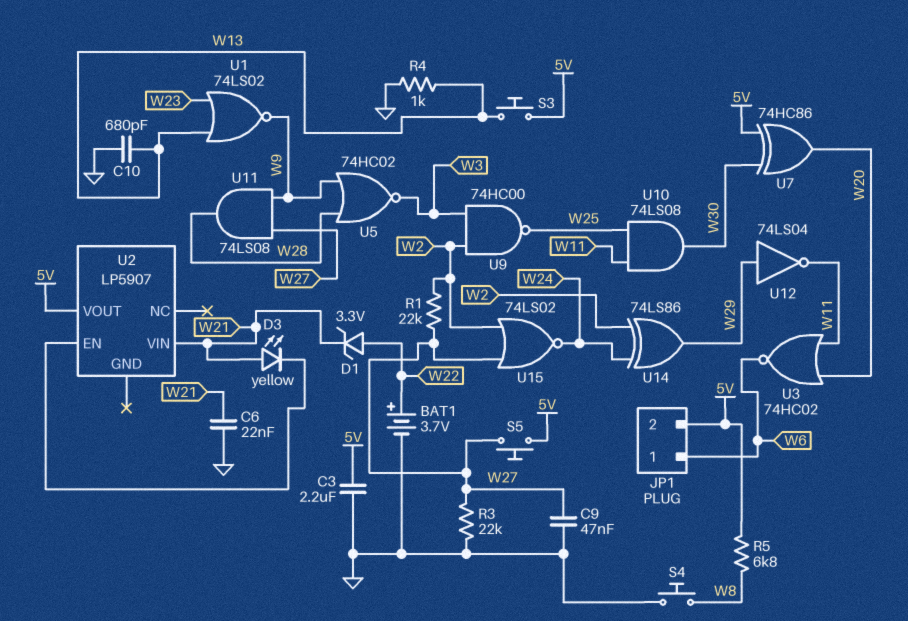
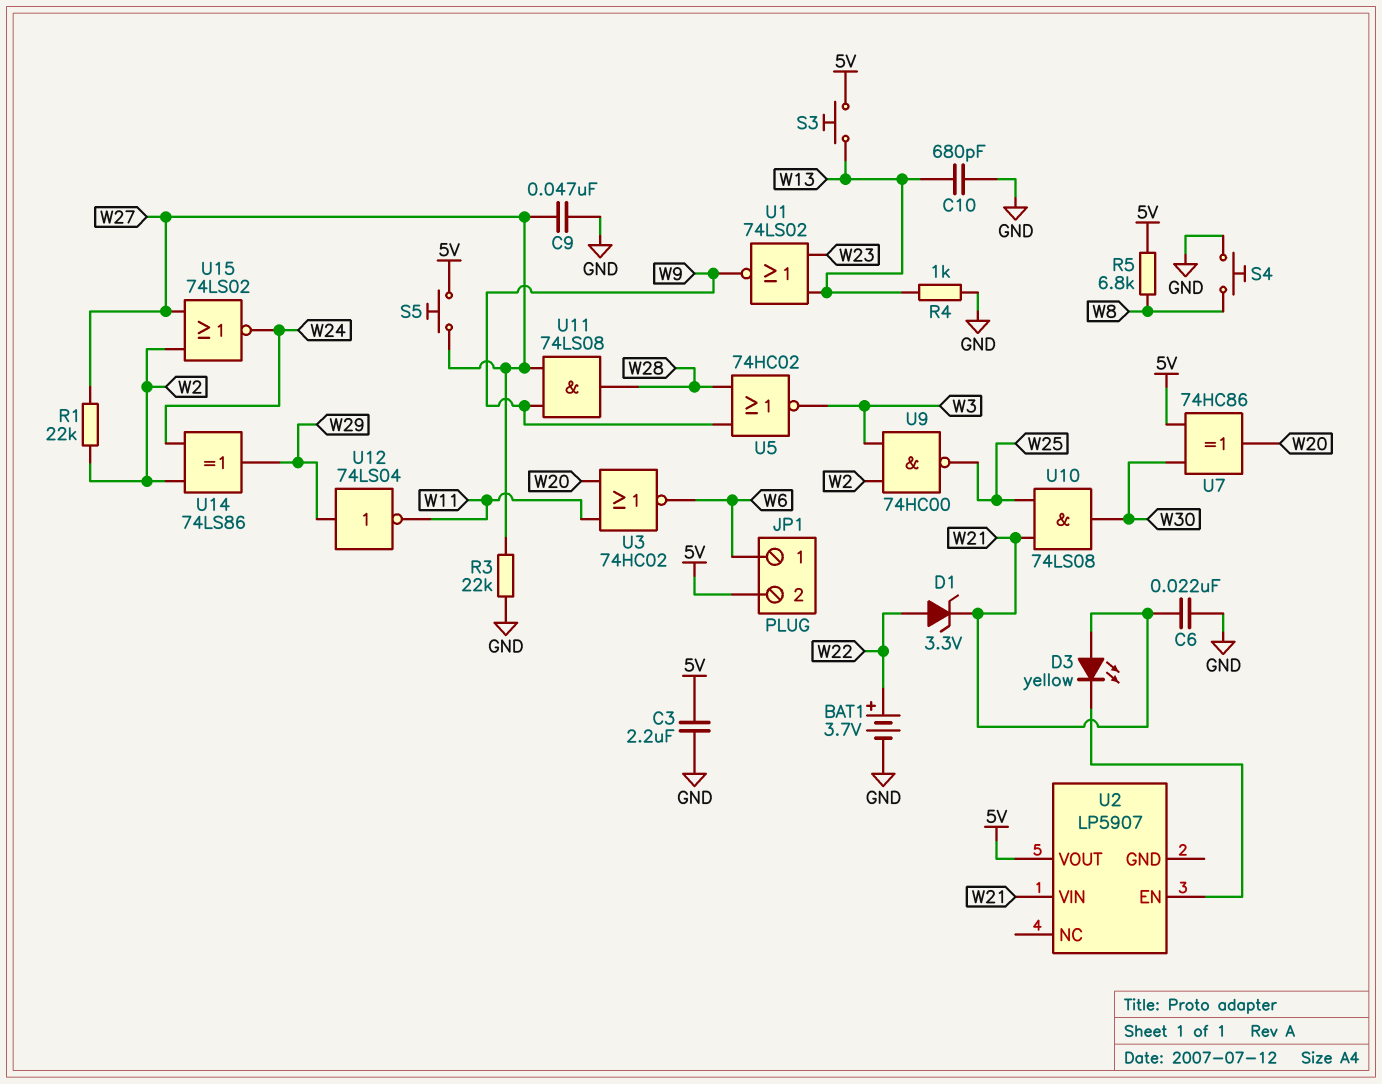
U10: AND 74LS08 (in W11, in W25, out W30) -> AND 74LS08 (in W21, in W25, out W30)

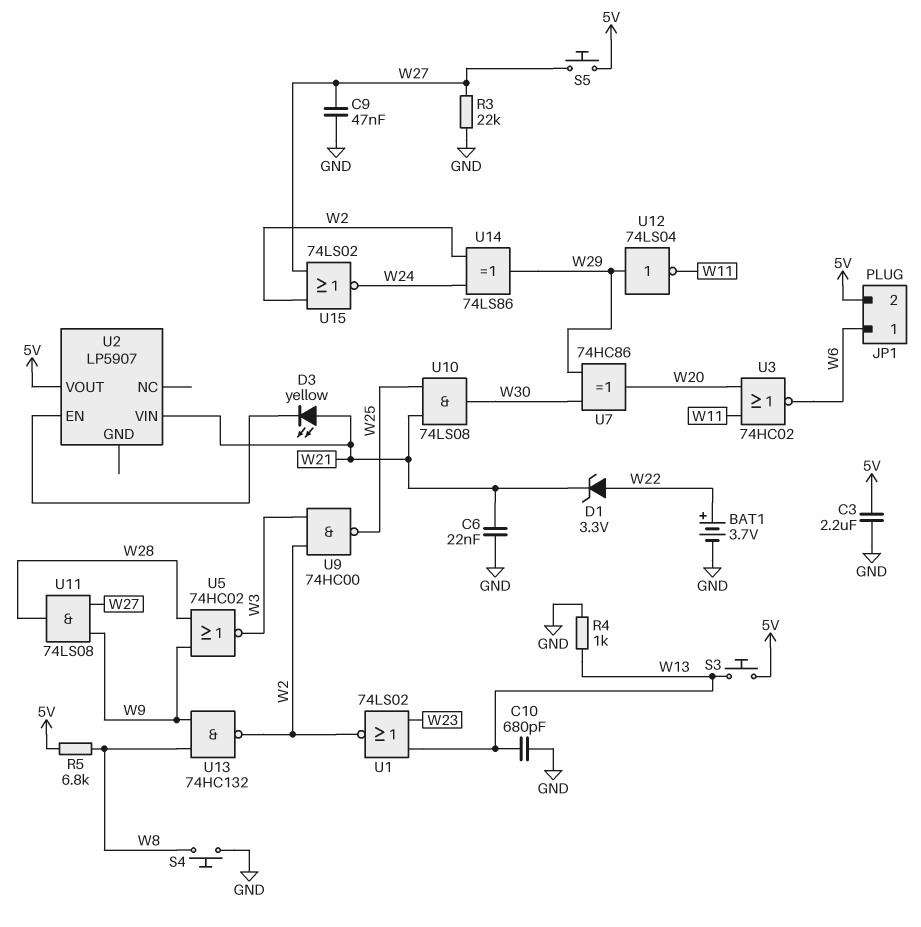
R1: 22k (W2, W27) -> none
U1: NOR 74LS02 (in W13, in W23, out W9) -> NOR 74LS02 (in W13, in W23, out W2)
U7: XOR 74HC86 (in 5V, in W30, out W20) -> XOR 74HC86 (in W29, in W30, out W20)
U13: none -> NAND 74HC132 (in W8, in W9, out W2)

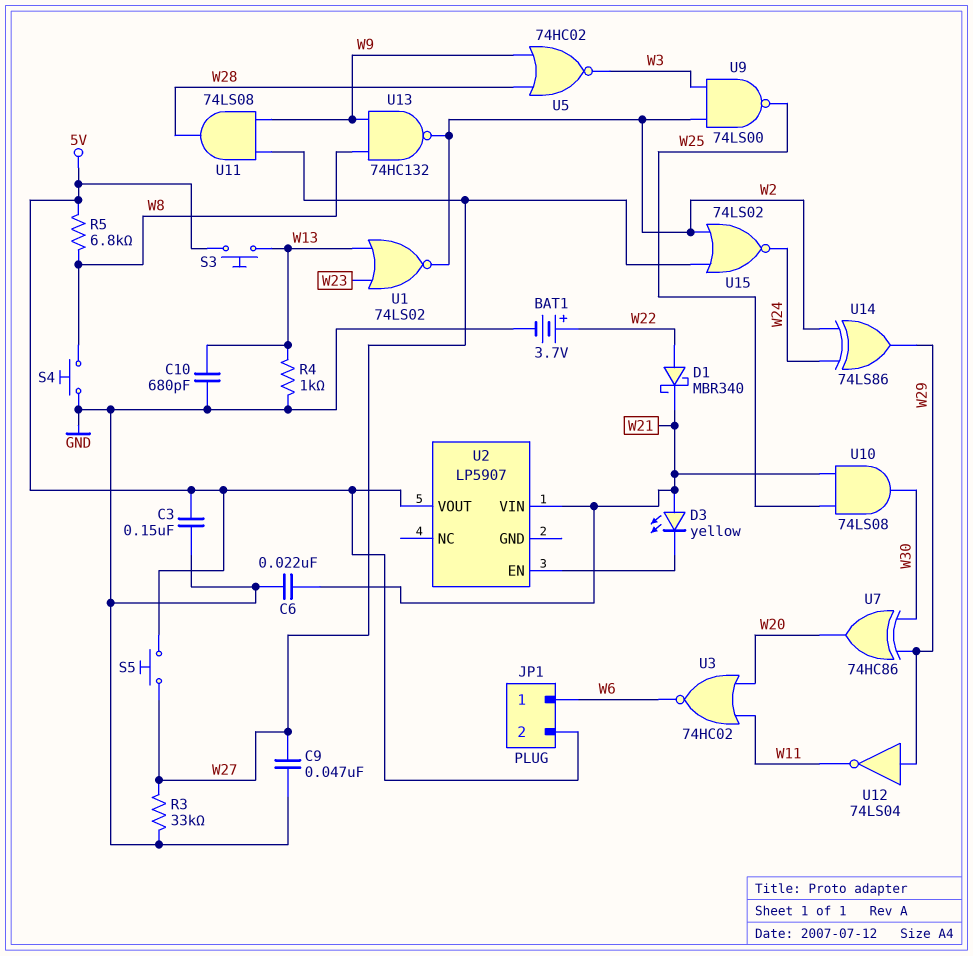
C3: 2.2uF (5V, GND) -> 150nF (5V, GND)
D1: zener 3.3V (A W22, K W21) -> schottky MBR340 (A W22, K W21)
R3: 22k (GND, W27) -> 33k (GND, W27)
U9: NAND 74HC00 (in W2, in W3, out W25) -> NAND 74LS00 (in W2, in W3, out W25)

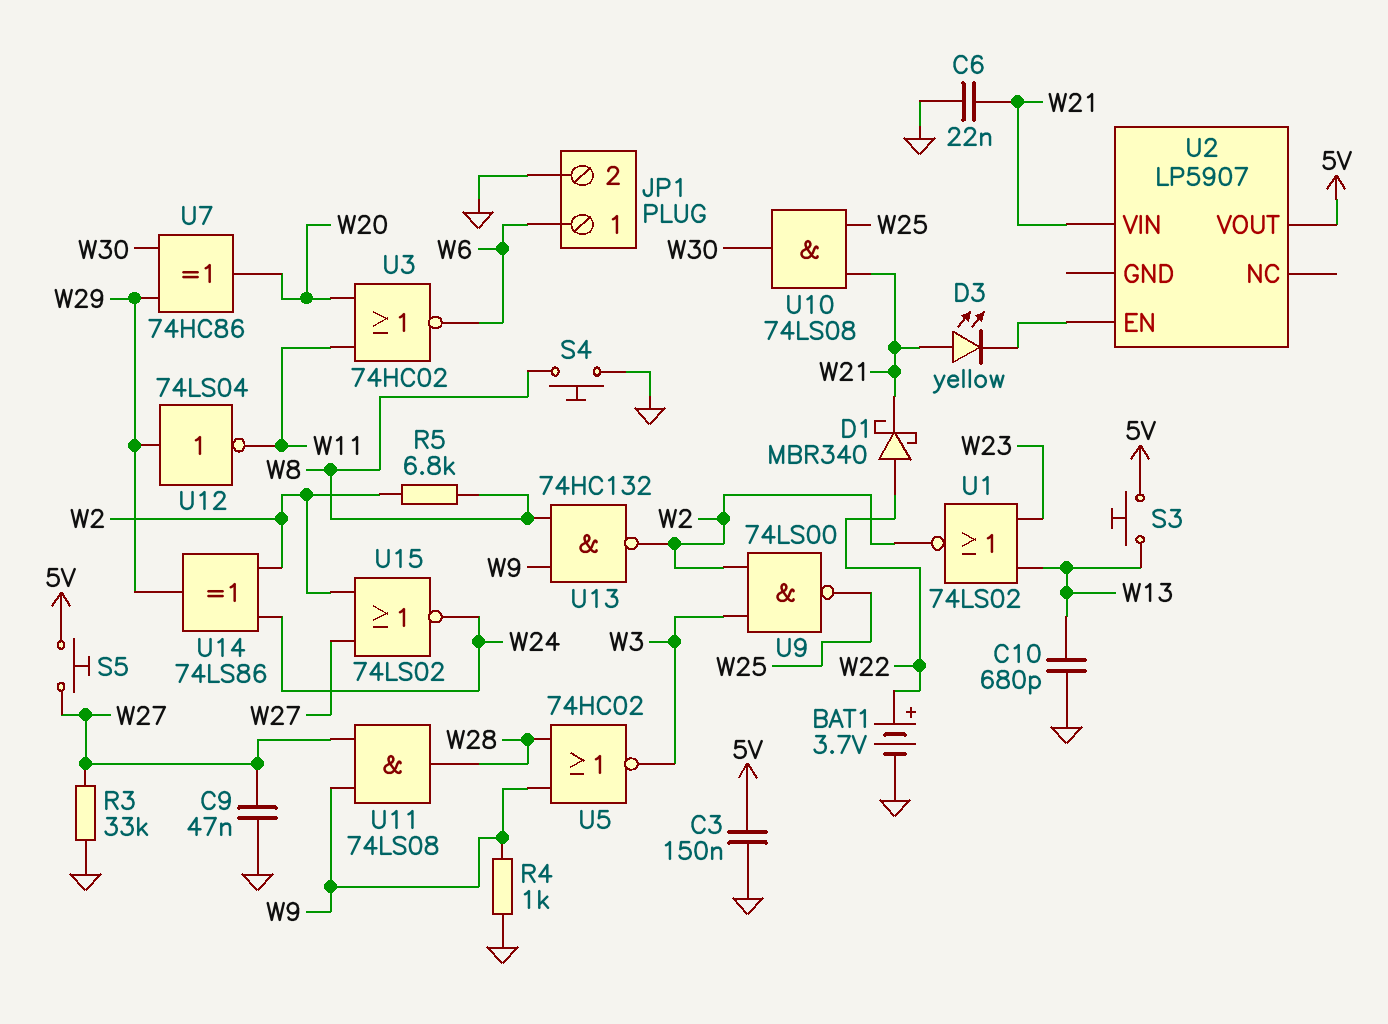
JP1 pin 2: 5V -> GND
R4: 1k (GND, W13) -> 1k (GND, W9)
R5: 6.8k (5V, W8) -> 6.8k (W2, W8)

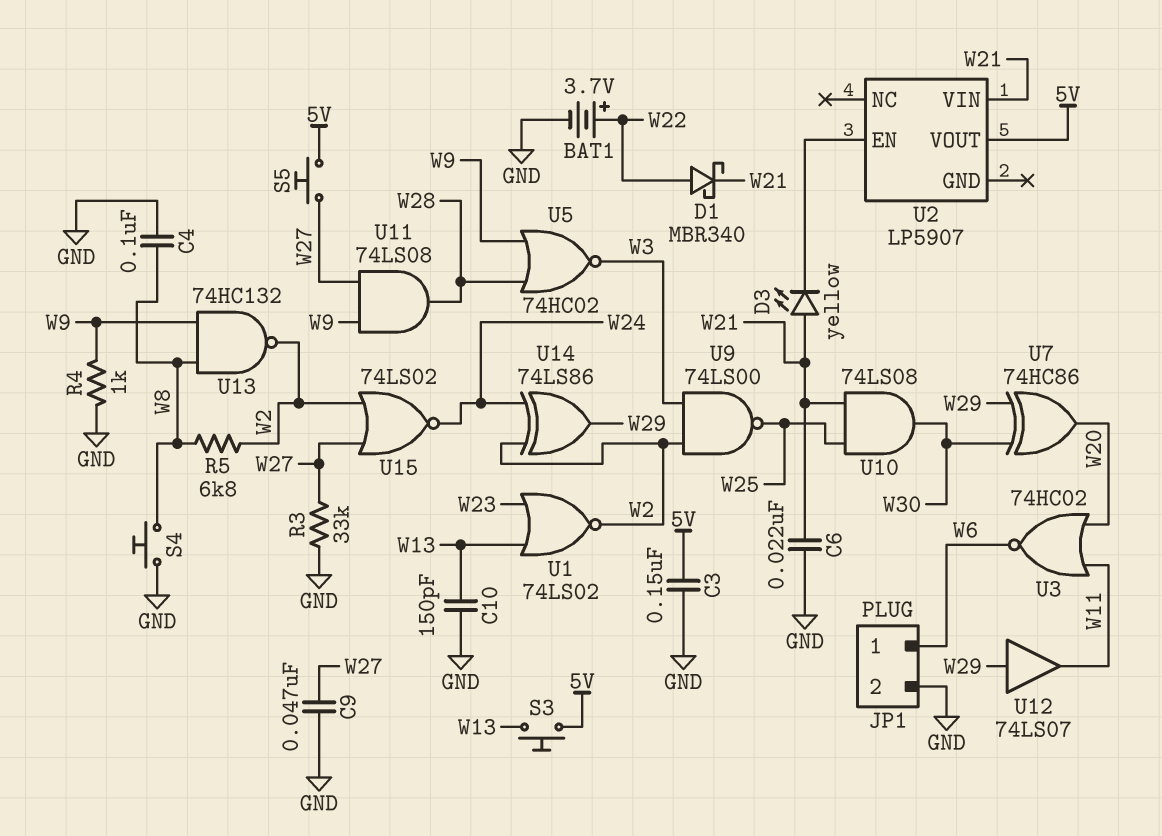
C4: none -> 100nF (GND, W8)
C10: 680pF (GND, W13) -> 150pF (GND, W13)
U12: NOT 74LS04 (in W29, out W11) -> buffer 74LS07 (in W29, out W11)

